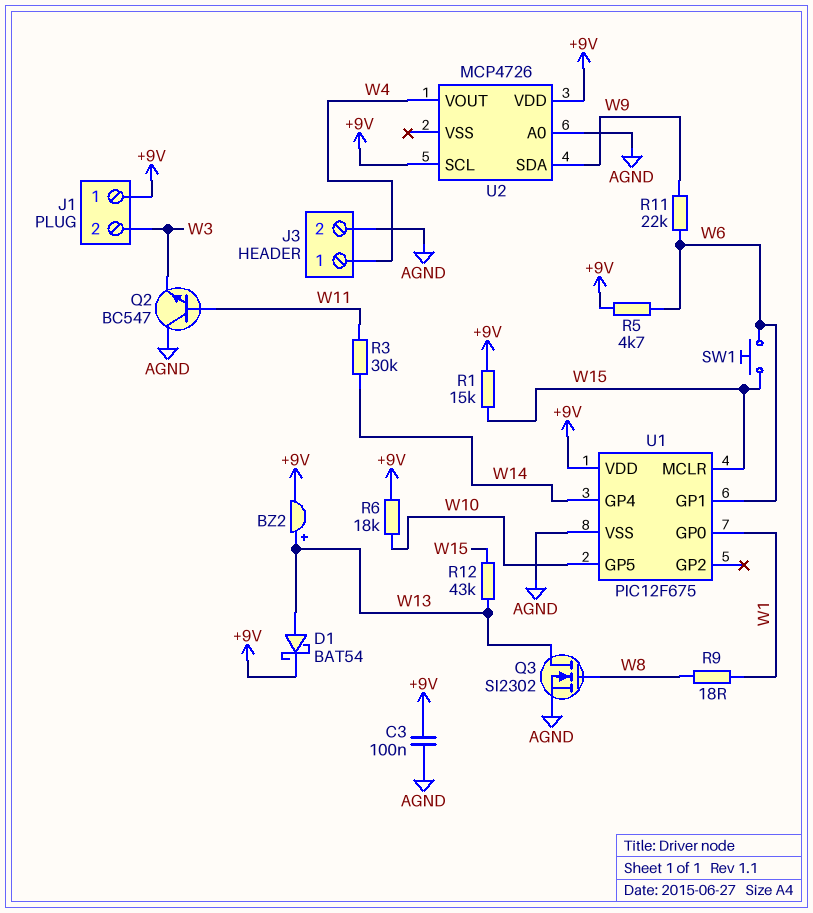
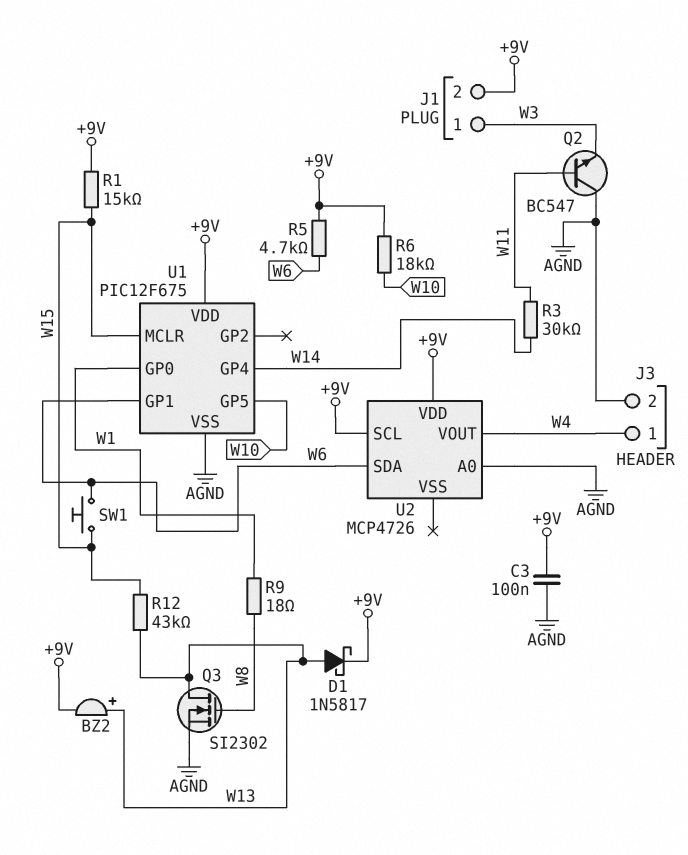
D1: schottky BAT54 (A W13, K +9V) -> schottky 1N5817 (A W13, K +9V)
J1 pin 1: +9V -> W3
J1 pin 2: W3 -> +9V
R11: 22k (W6, W9) -> none
U2 pin SDA: W9 -> W6

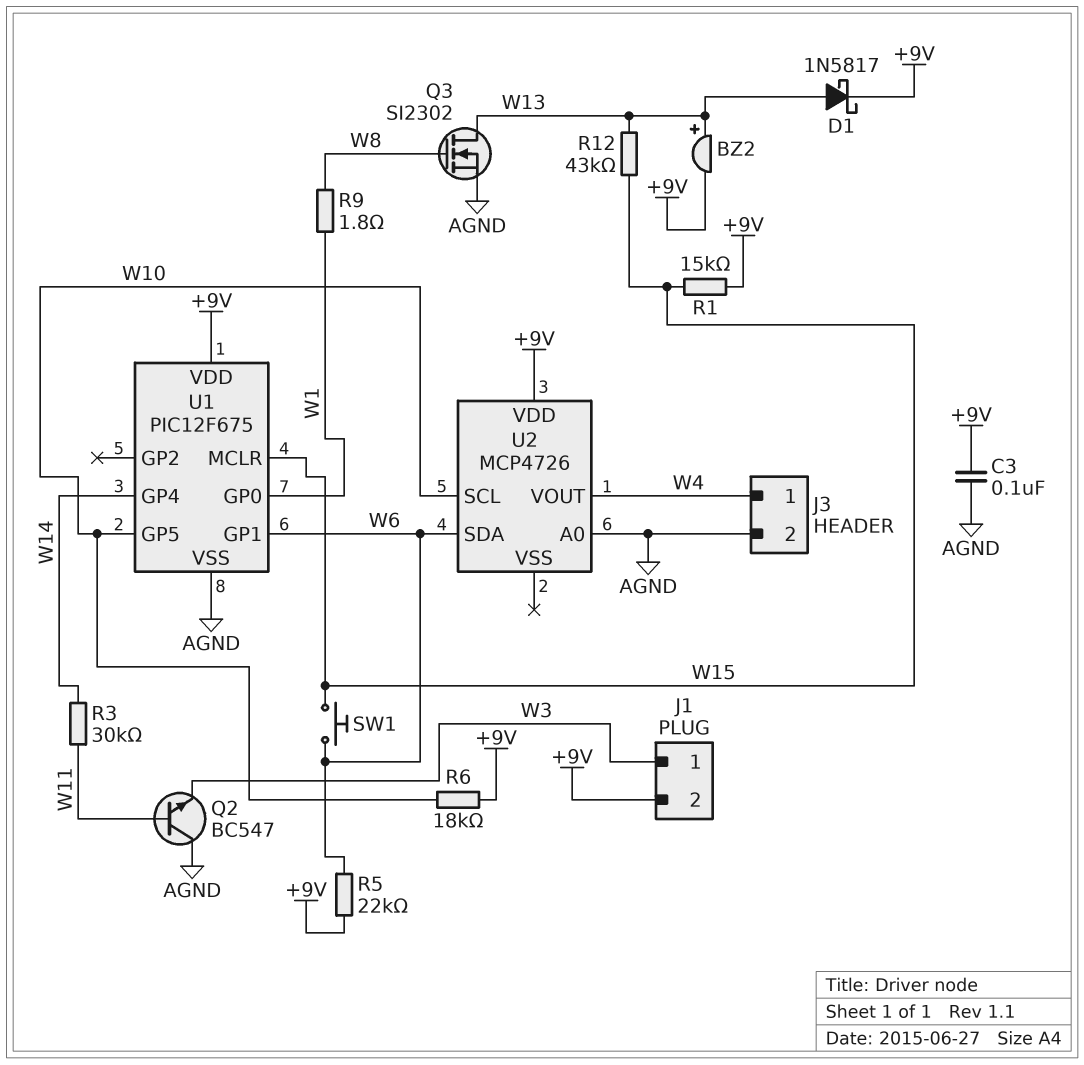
R5: 4.7k (+9V, W6) -> 22k (+9V, W6)
R9: 18 (W1, W8) -> 1.8 (W1, W8)
U2 pin SCL: +9V -> W10

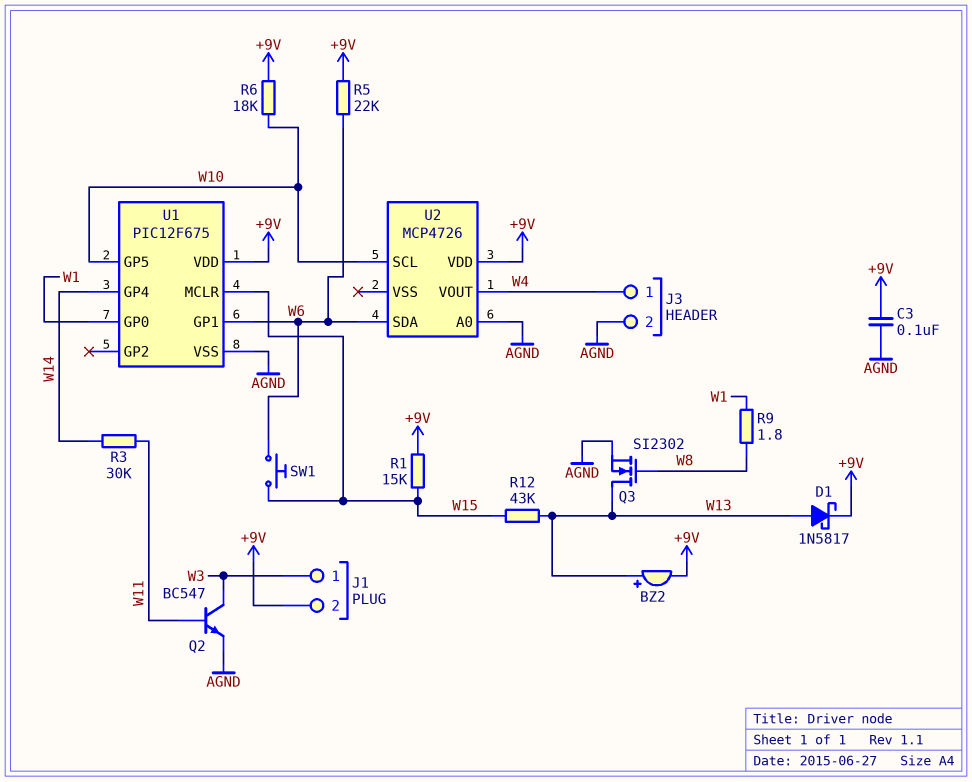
Q2: NPN BC547 (B W11, C AGND, E W3) -> NPN BC547 (B W11, C W3, E AGND)

